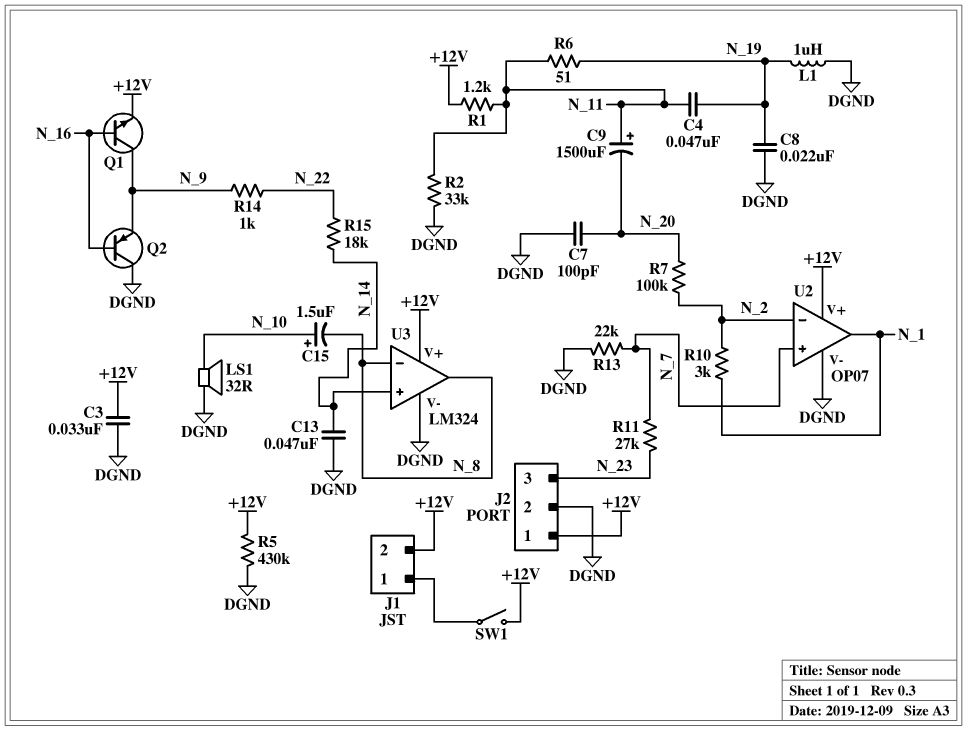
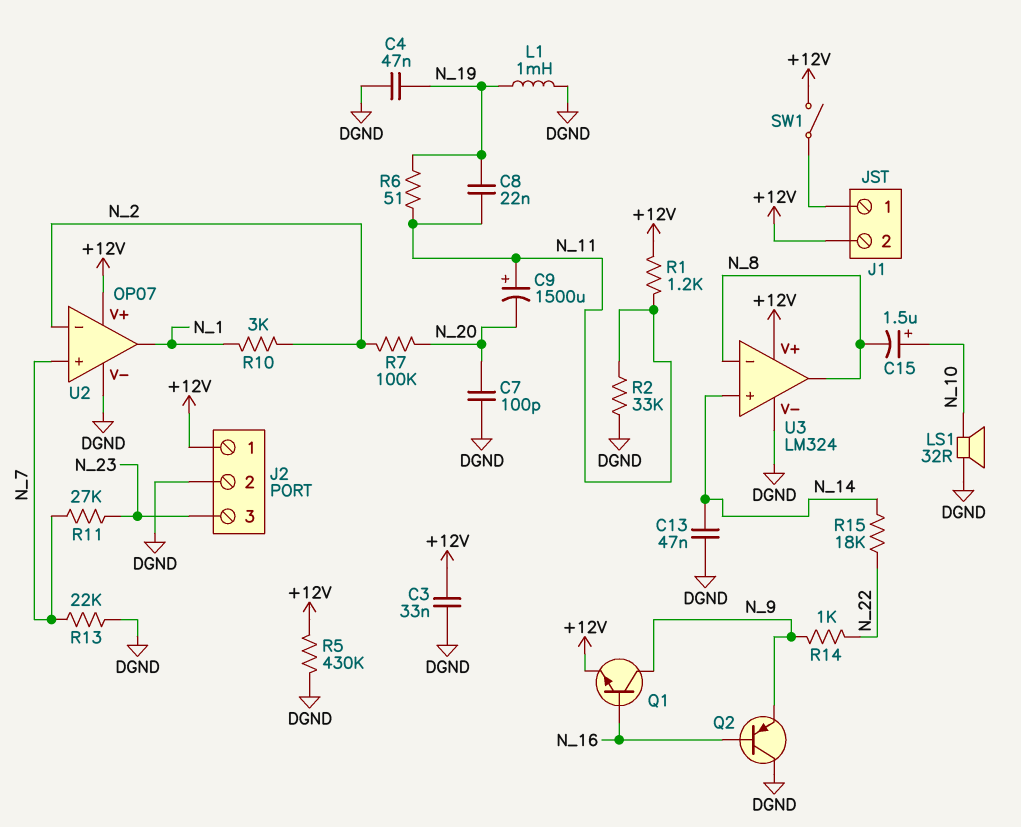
C4: 47nF (N_11, N_19) -> 47nF (DGND, N_19)
C8: 22nF (DGND, N_19) -> 22nF (N_11, N_19)
L1: 1uH (DGND, N_19) -> 1mH (DGND, N_19)

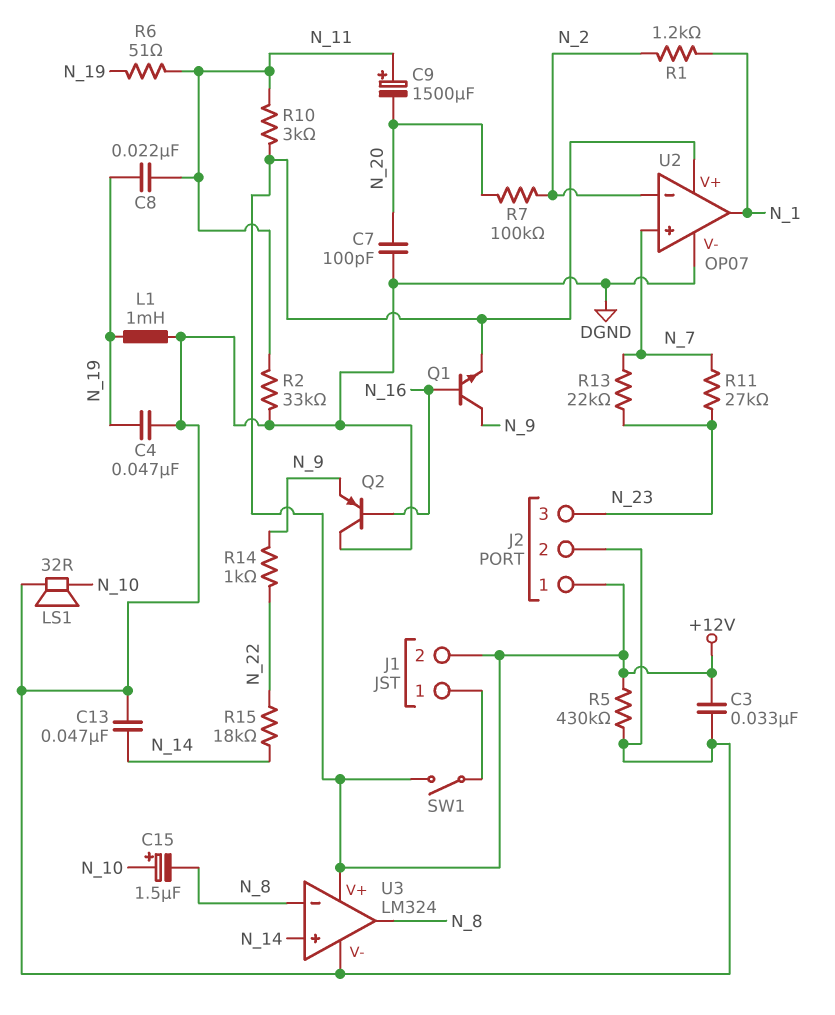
R1: 1.2k (+12V, N_11) -> 1.2k (N_1, N_2)
R10: 3k (N_1, N_2) -> 3k (+12V, N_11)
R13: 22k (DGND, N_7) -> 22k (N_7, N_23)

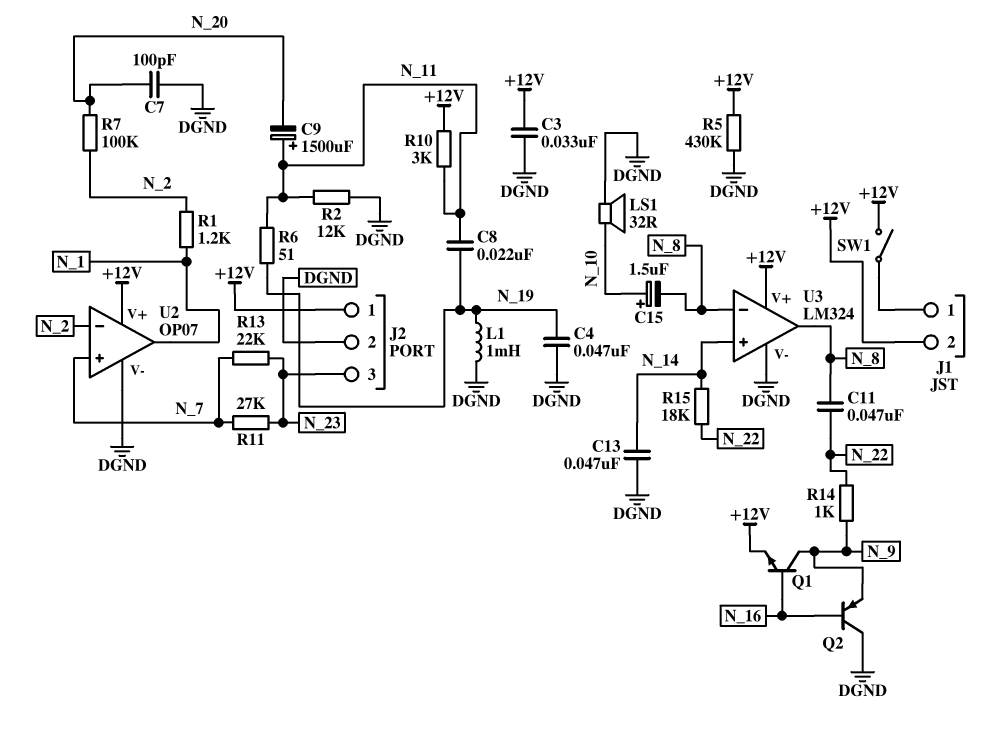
C11: none -> 47nF (N_8, N_22)
R2: 33k (DGND, N_11) -> 12k (DGND, N_11)

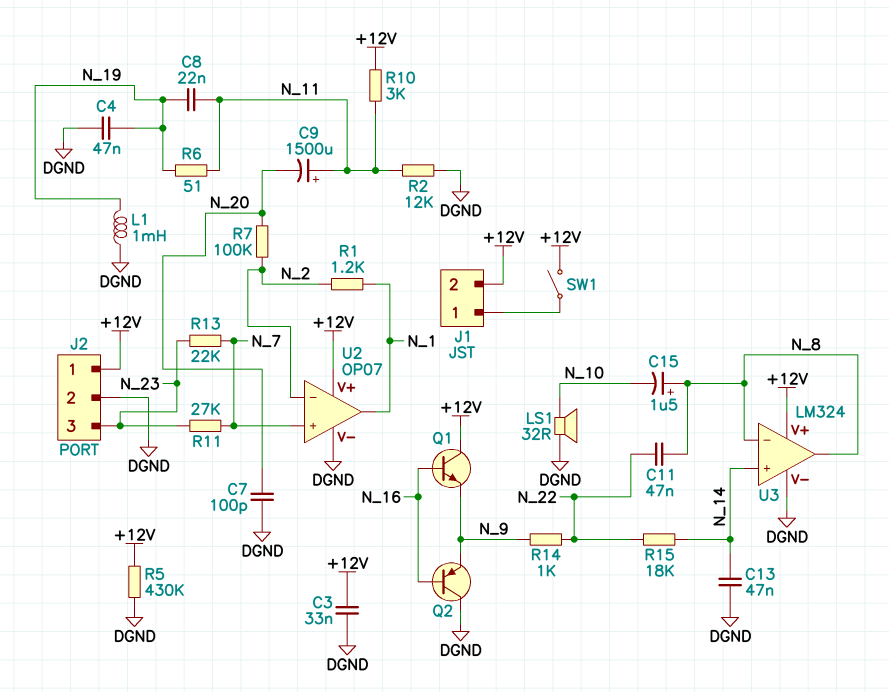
C15: 1.5uF (plus N_10, minus N_8) -> 1.5uF (plus N_8, minus N_10)
Q1: NPN (B N_16, C N_9, E +12V) -> NPN (B N_16, C +12V, E N_9)

